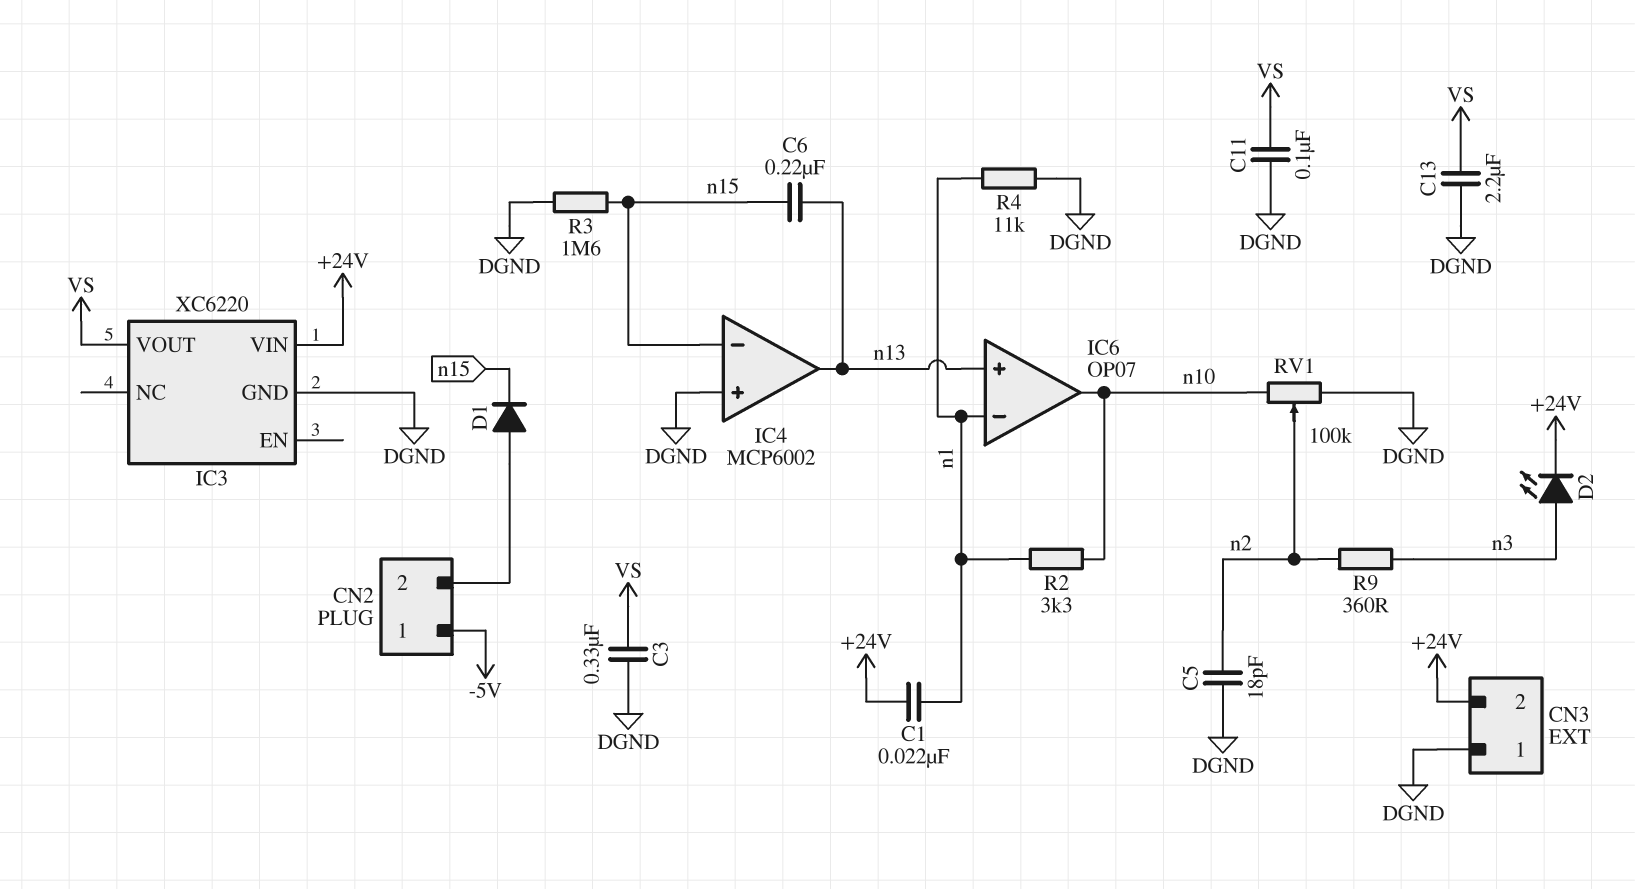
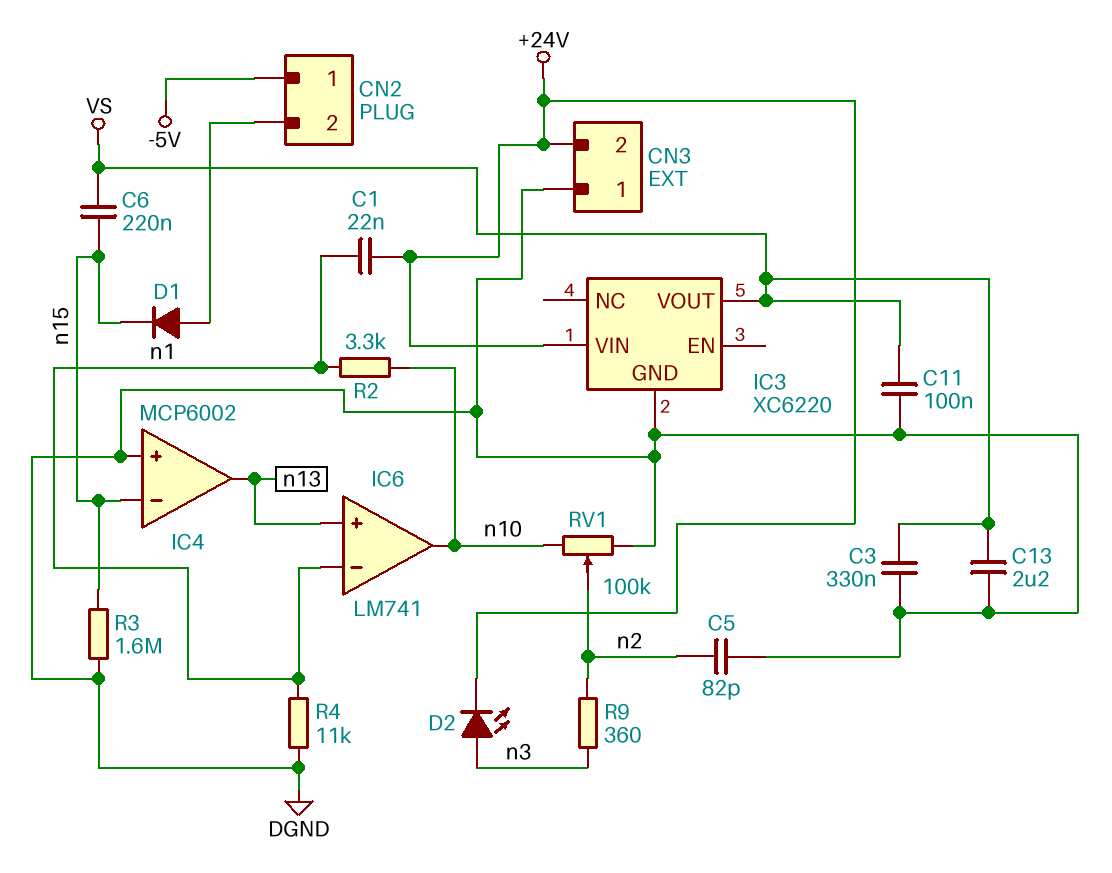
C5: 18pF (DGND, n2) -> 82pF (DGND, n2)
C6: 220nF (n13, n15) -> 220nF (VS, n15)
IC6: OP07 -> LM741

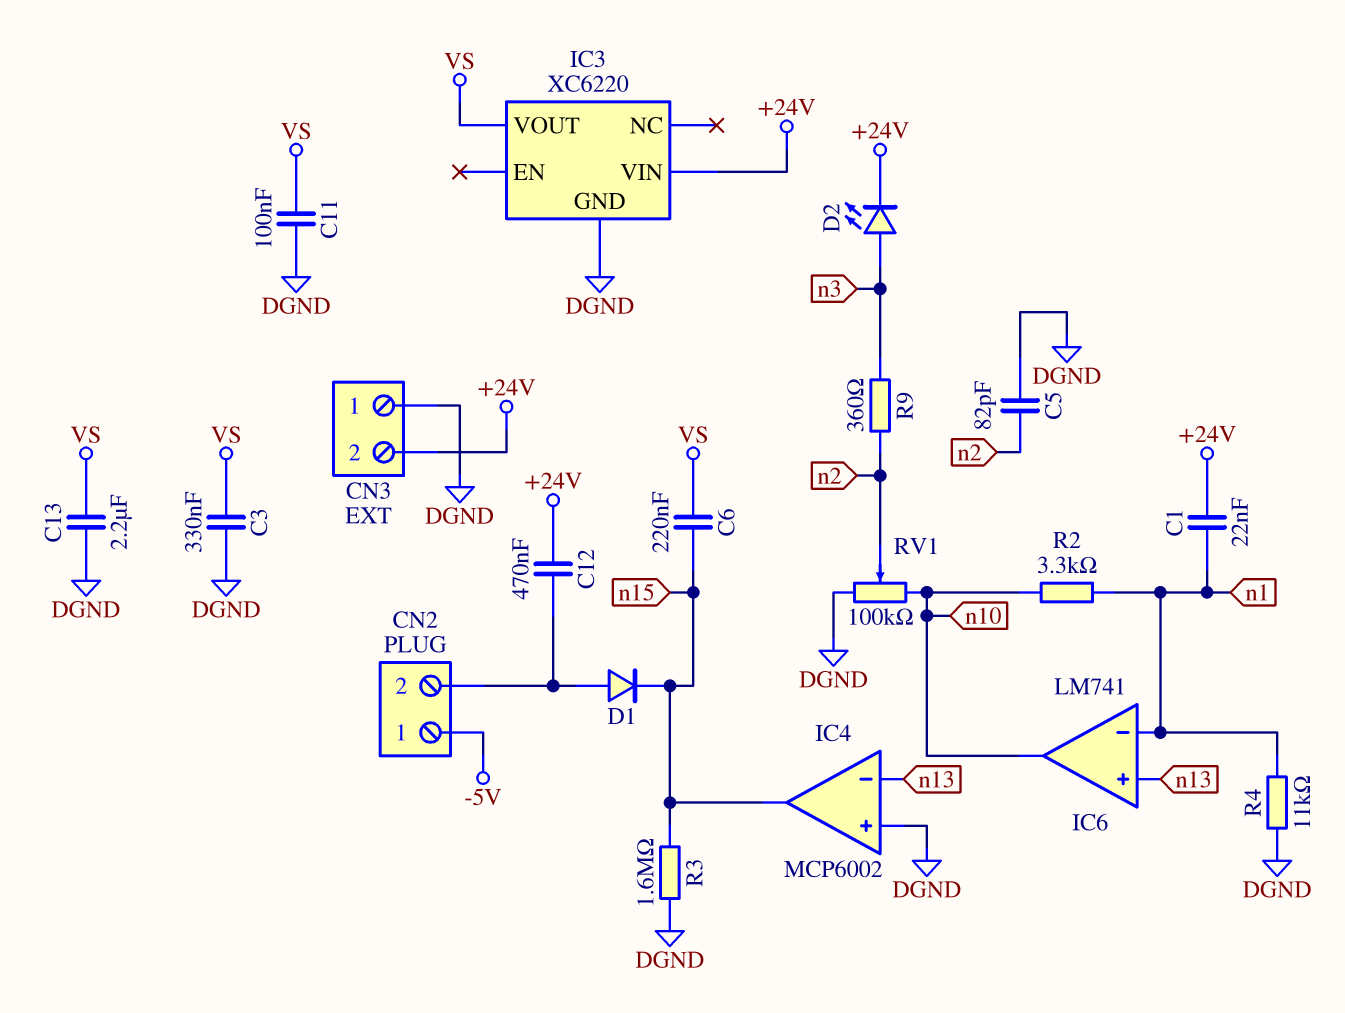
C12: none -> 470nF (+24V, CN2/2)
IC4 pin in-: n15 -> n13
IC4 pin out: n13 -> n15

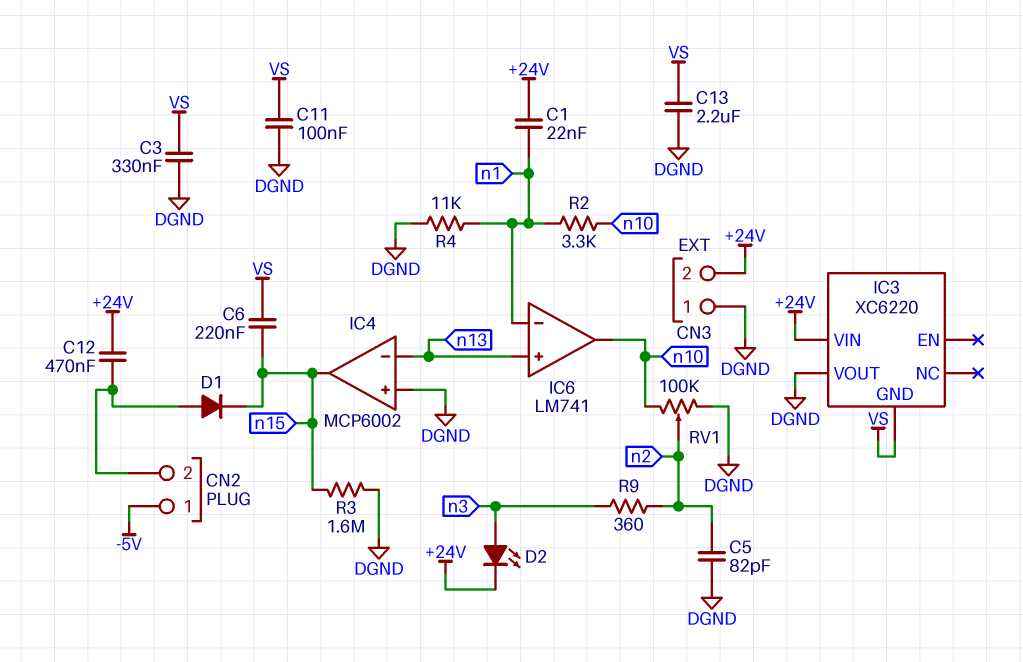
IC3 pin GND: DGND -> VS
IC3 pin VOUT: VS -> DGND

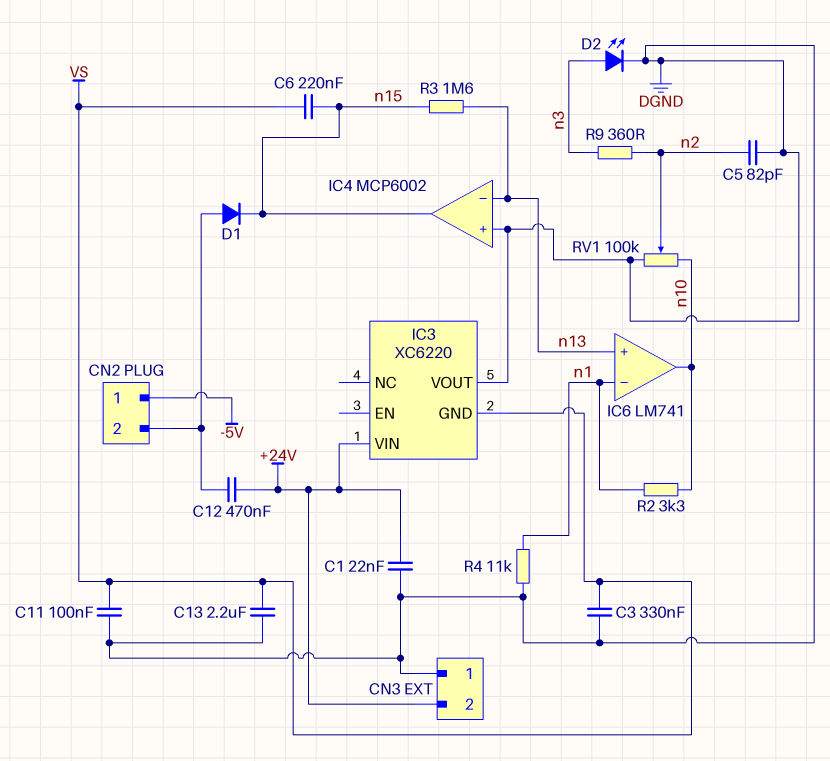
C1: 22nF (+24V, n1) -> 22nF (+24V, DGND)
D2: LED (A n3, K +24V) -> LED (A n3, K DGND)
R3: 1.6M (DGND, n15) -> 1.6M (n13, n15)

